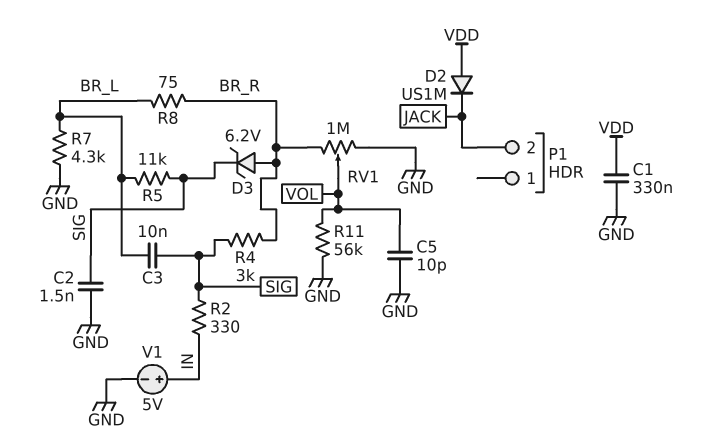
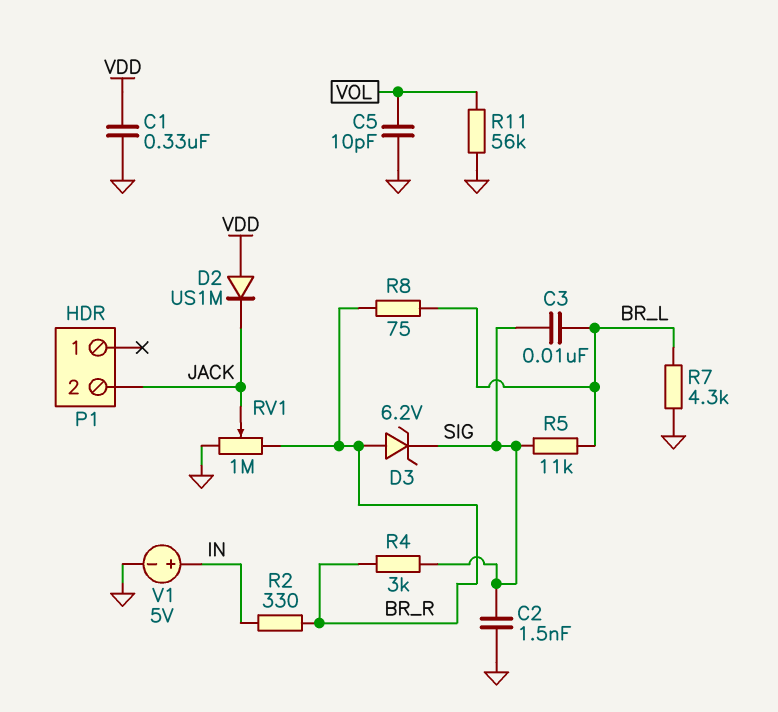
R2: 330 (IN, SIG) -> 330 (BR_R, IN)
RV1: 1M (BR_R, GND, wiper VOL) -> 1M (BR_R, GND, wiper JACK)

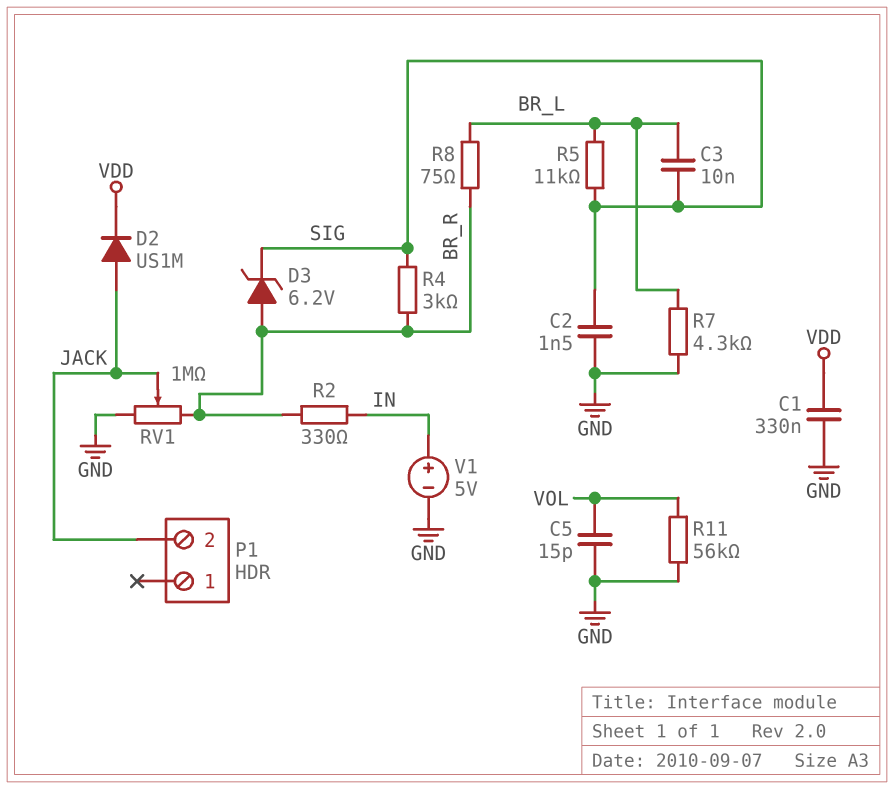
C5: 10pF (GND, VOL) -> 15pF (GND, VOL)
D2: diode US1M (A VDD, K JACK) -> diode US1M (A JACK, K VDD)

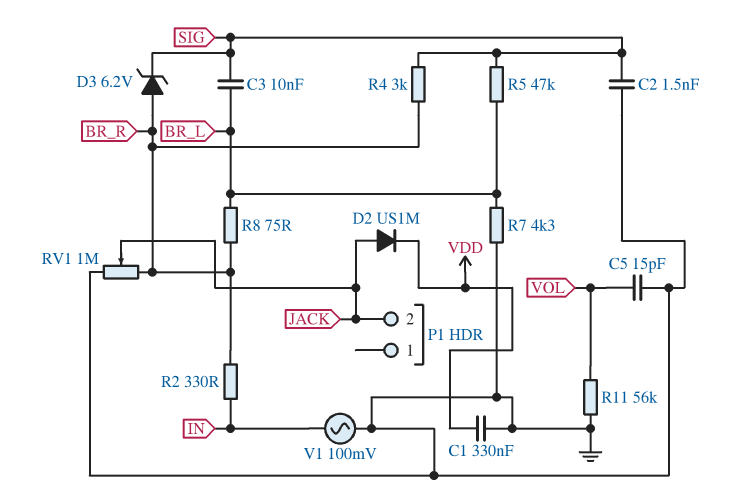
R5: 11k (BR_L, SIG) -> 47k (BR_L, SIG)
V1: 5V (plus IN, minus GND) -> AC 100mV (GND, IN)

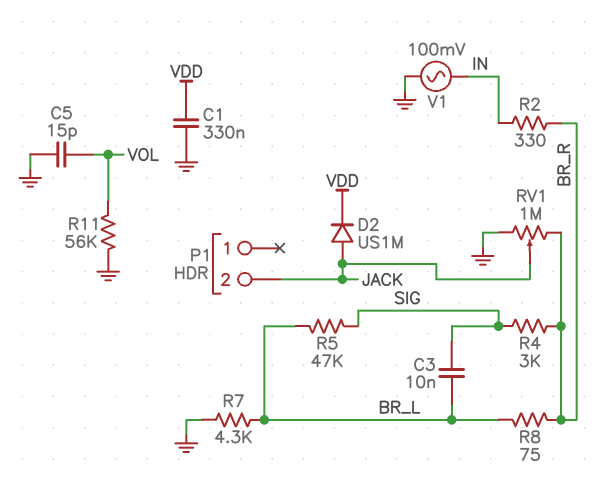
C2: 1.5nF (GND, SIG) -> none
D3: zener 6.2V (A BR_R, K SIG) -> none

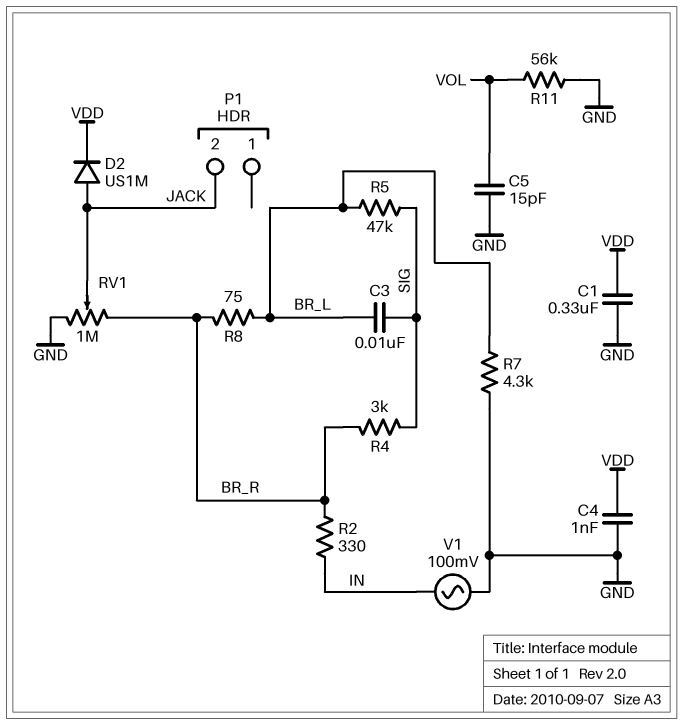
C4: none -> 1nF (GND, VDD)

